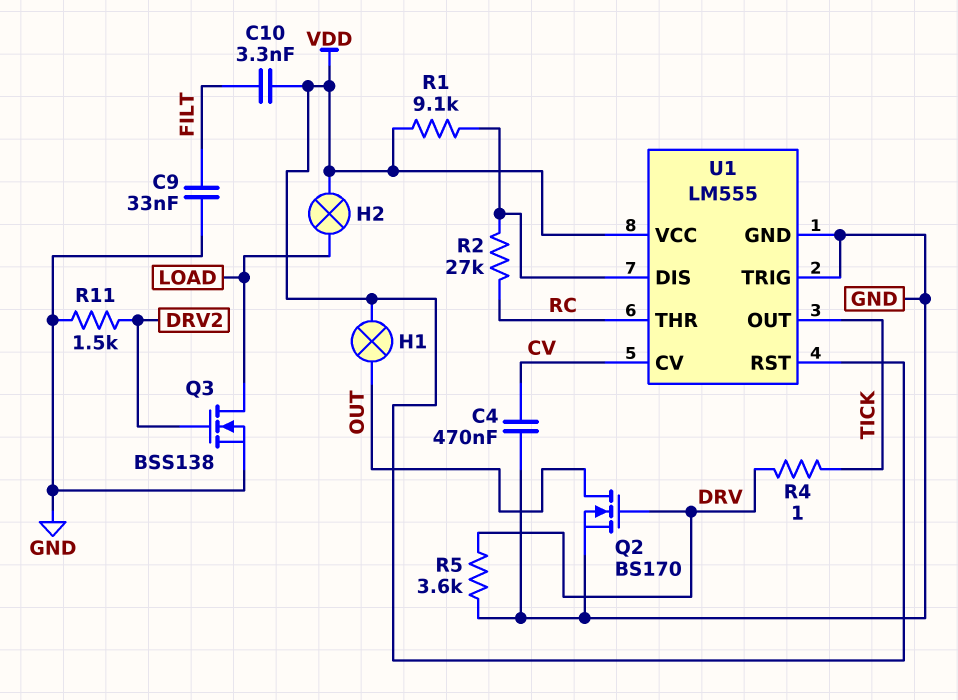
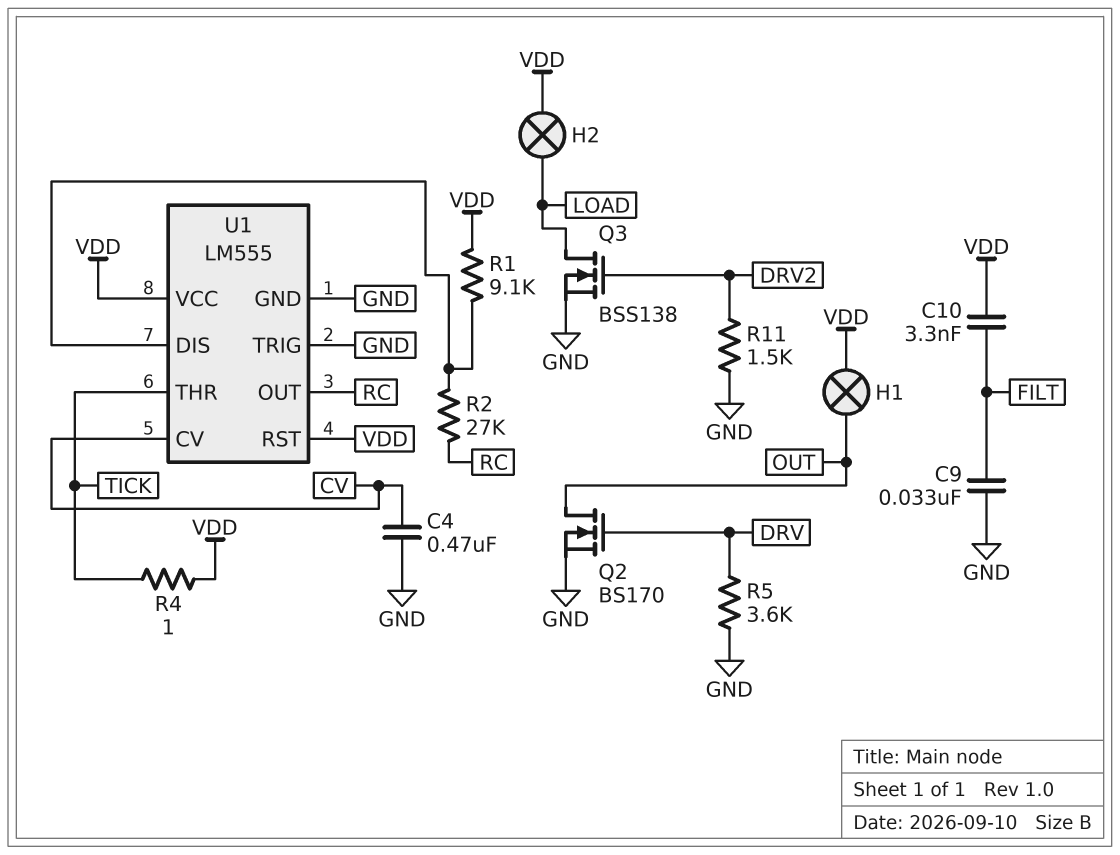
R4: 1 (DRV, TICK) -> 1 (TICK, VDD)
U1 pin OUT: TICK -> RC
U1 pin THR: RC -> TICK

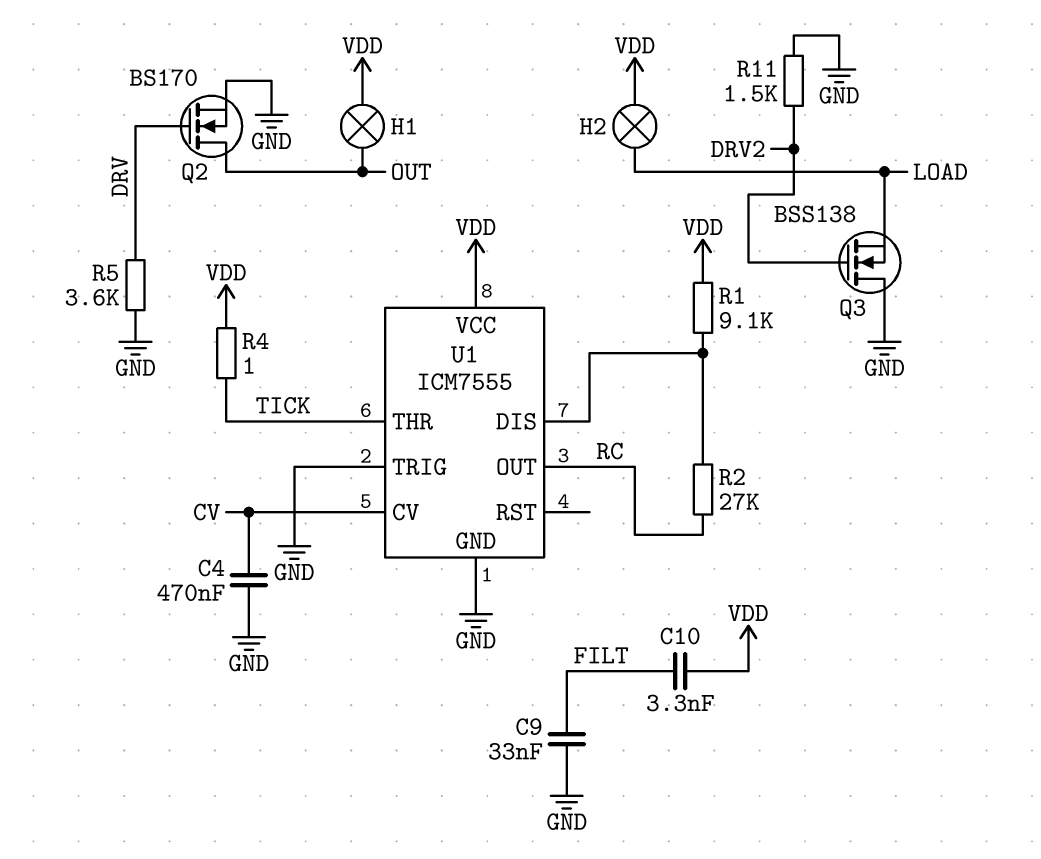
Q3: NMOS BSS138 (G DRV2, D LOAD, S GND) -> NMOS BSS138 (G DRV2, D GND, S LOAD)
U1: LM555 -> ICM7555
U1 pin RST: VDD -> none

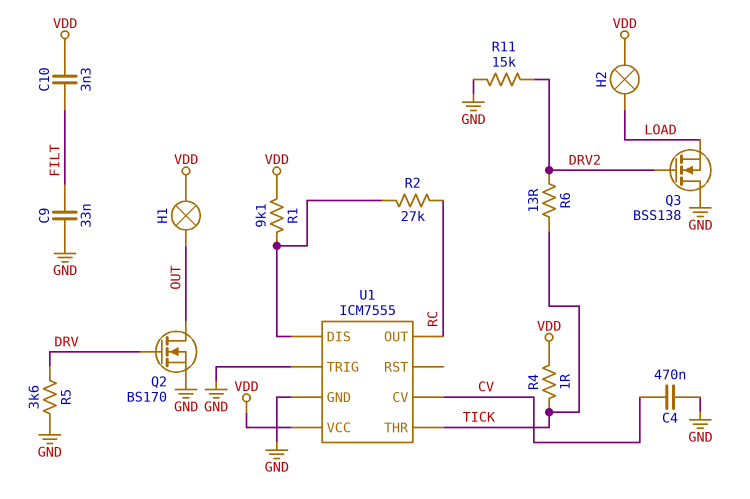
R6: none -> 13 (DRV2, TICK)
R11: 1.5k (DRV2, GND) -> 15k (DRV2, GND)

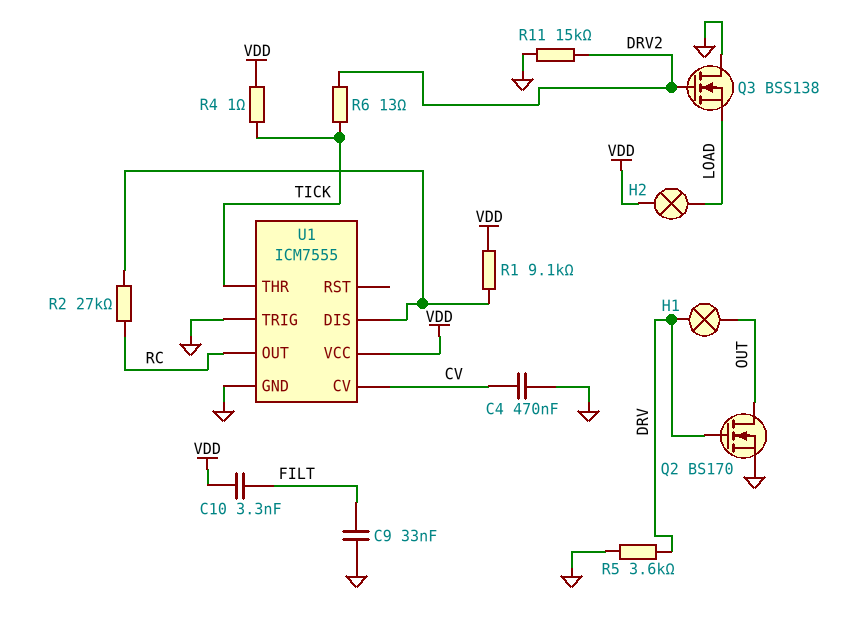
H1: lamp (OUT, VDD) -> lamp (DRV, OUT)

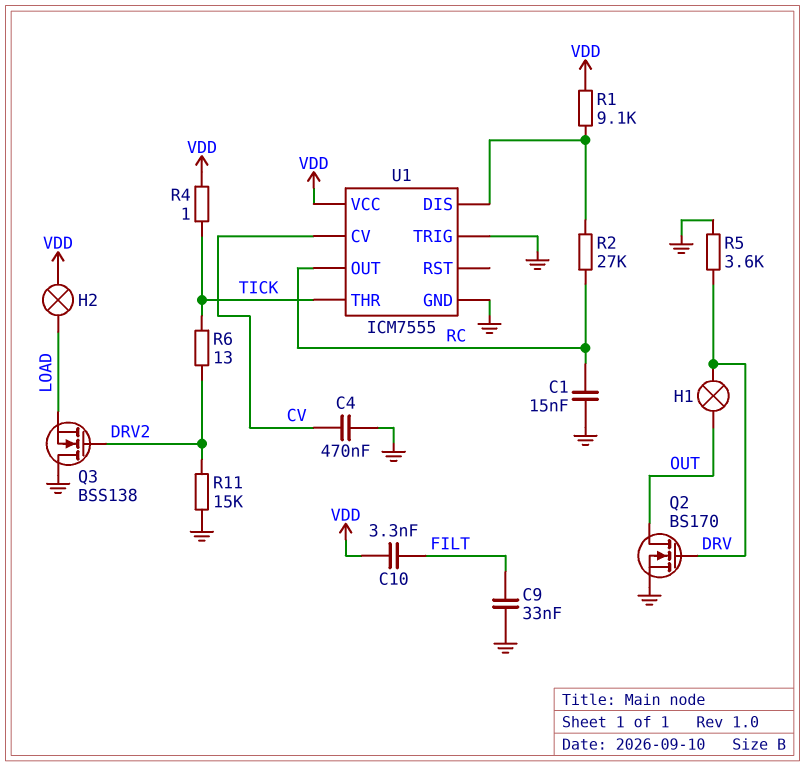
C1: none -> 15nF (GND, RC)

